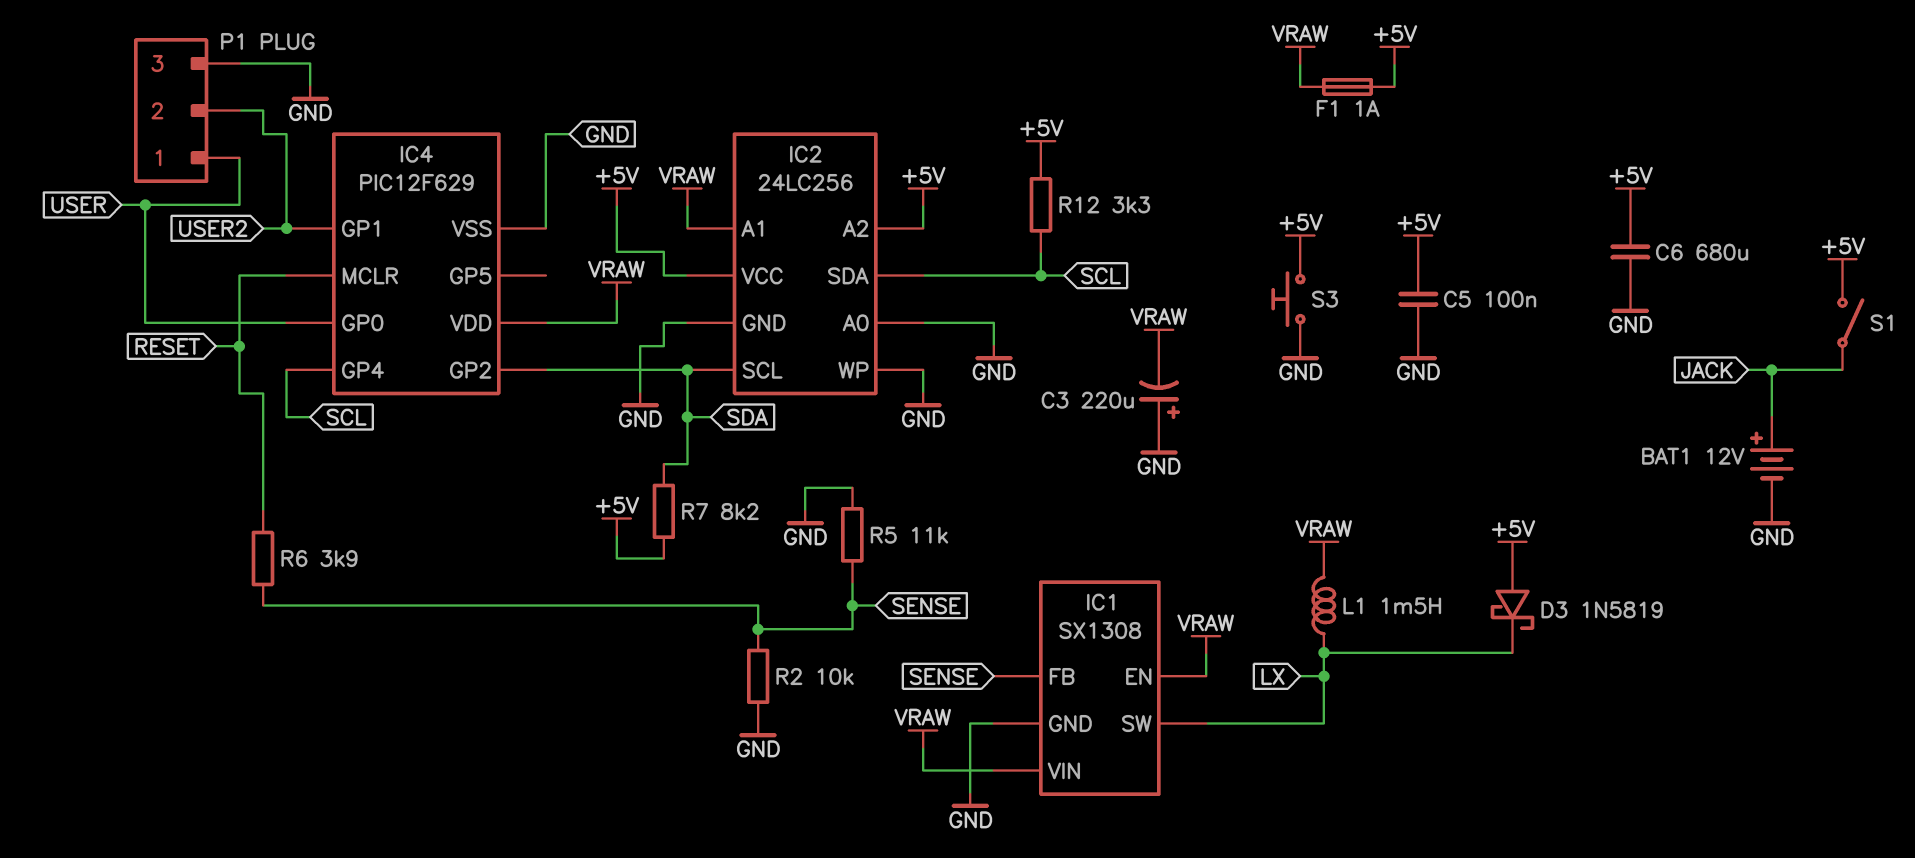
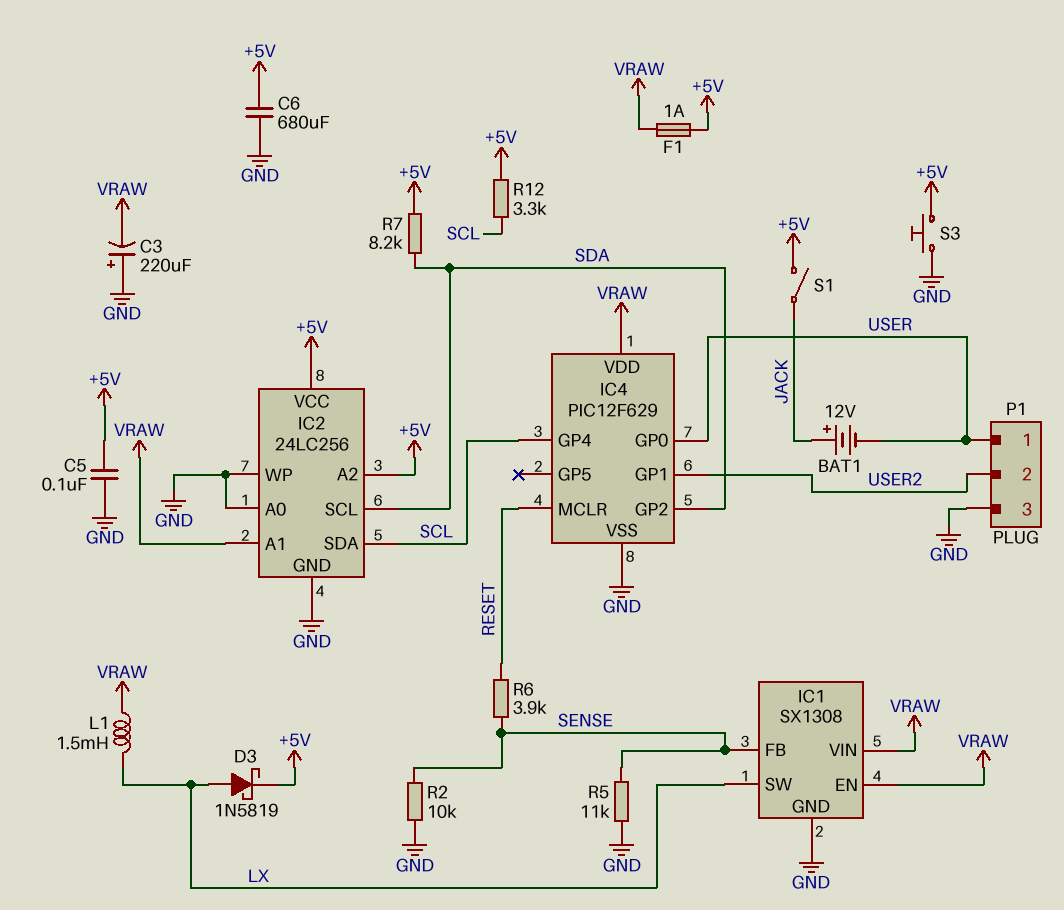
BAT1: 12V (plus JACK, minus GND) -> 12V (plus JACK, minus USER)
D3: schottky 1N5819 (A +5V, K LX) -> schottky 1N5819 (A LX, K +5V)

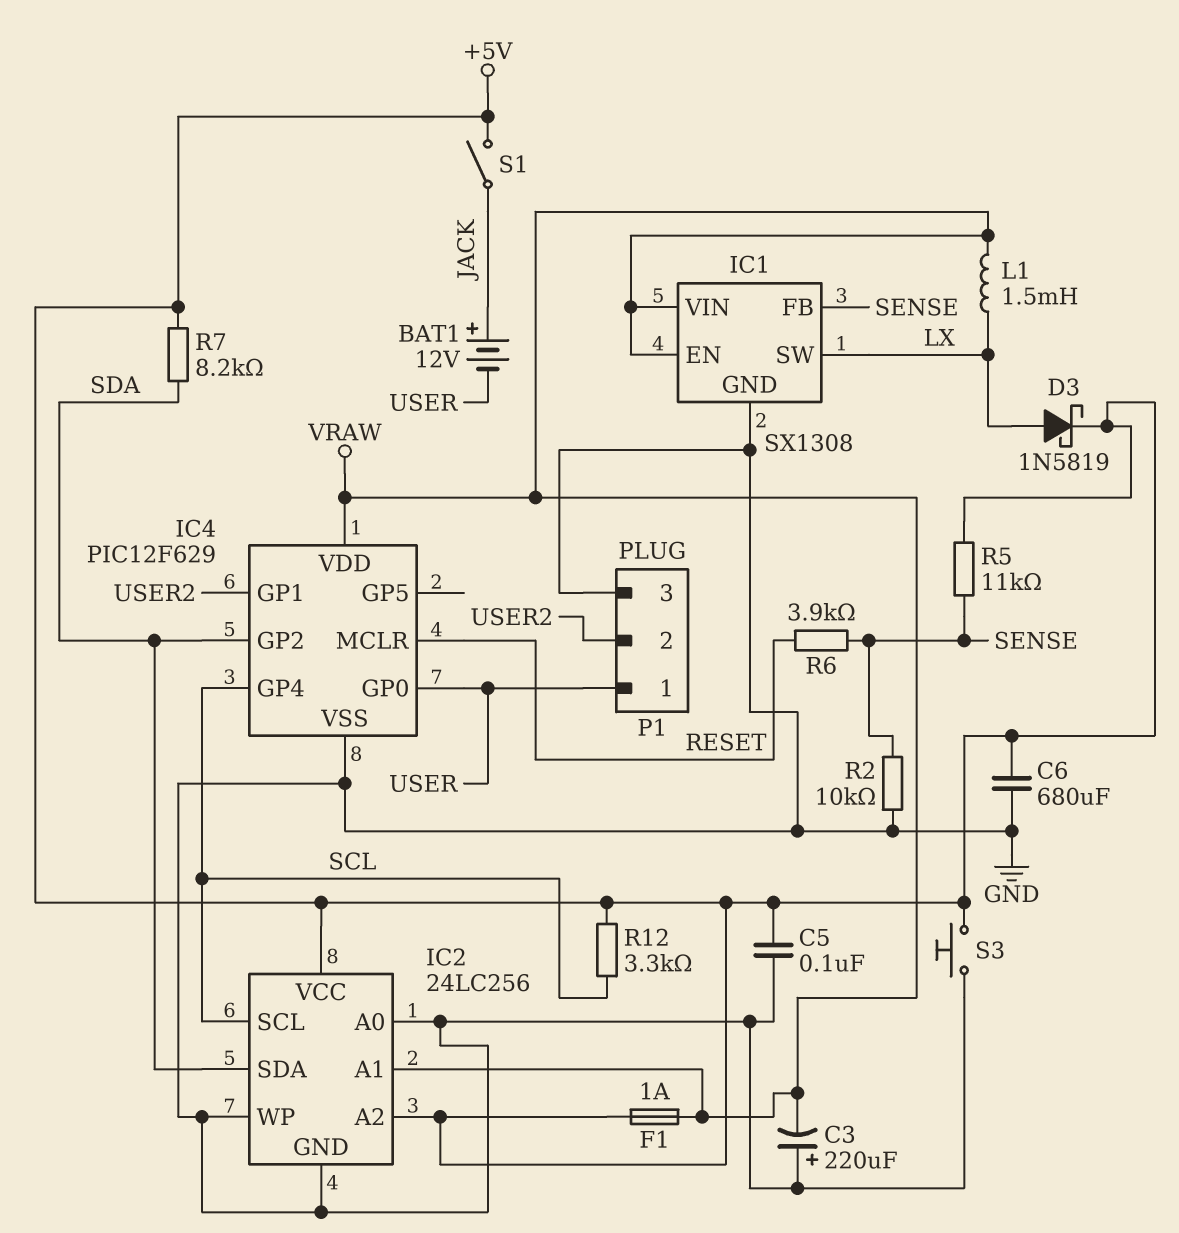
IC2 pin SCL: SDA -> SCL
IC2 pin SDA: SCL -> SDA
R5: 11k (GND, SENSE) -> 11k (+5V, SENSE)

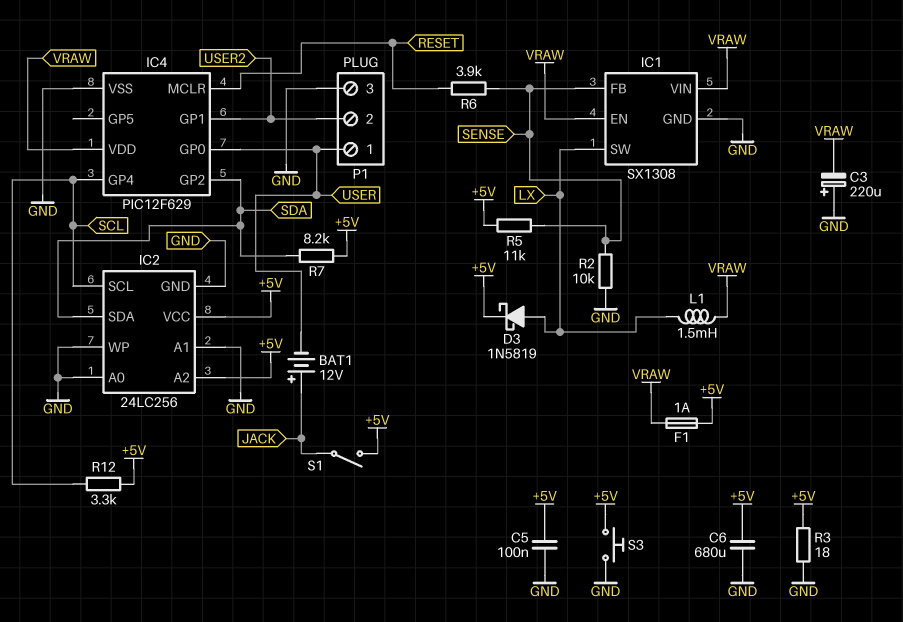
IC2 pin A1: VRAW -> GND
R3: none -> 18 (+5V, GND)

